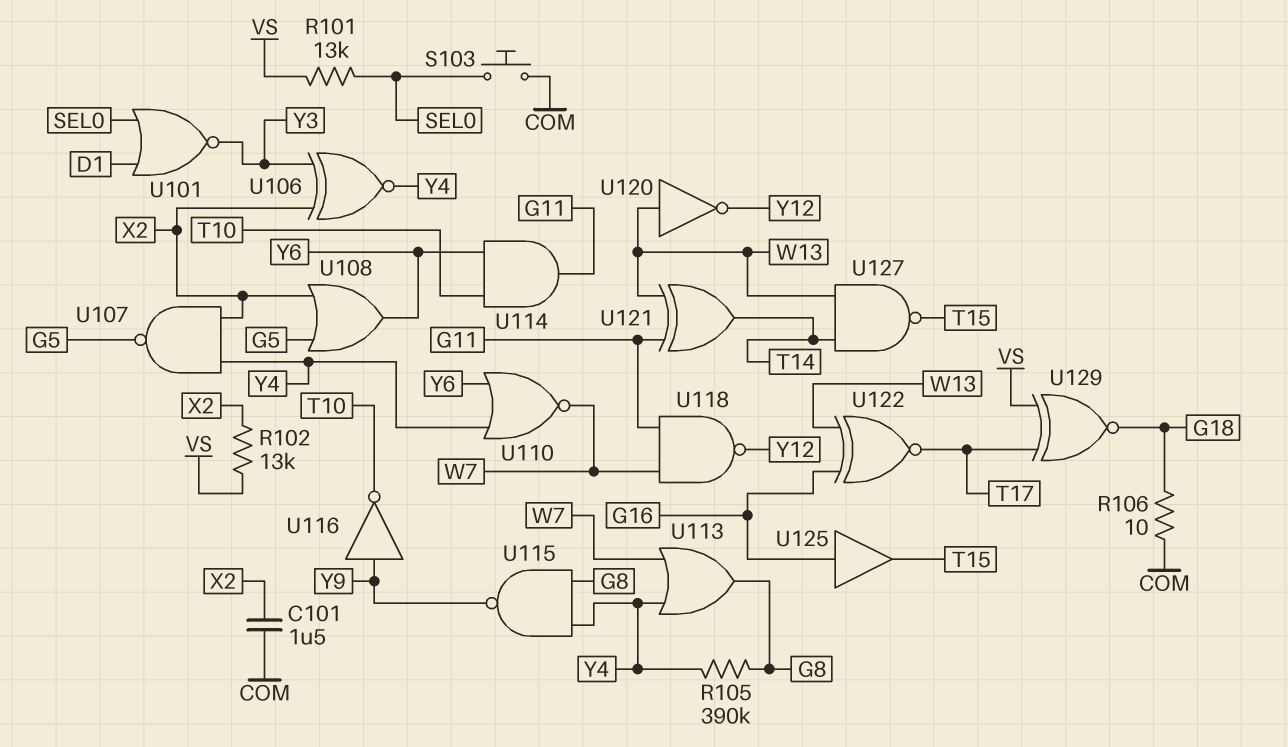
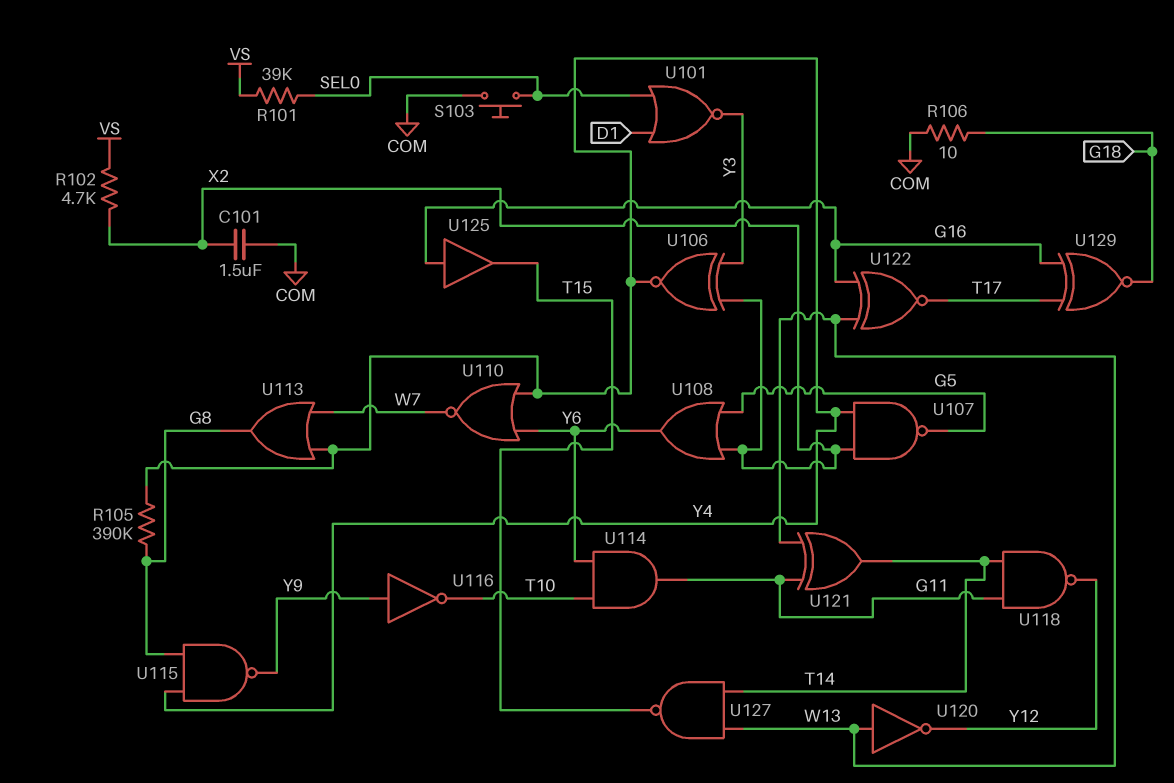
R101: 13k (SEL0, VS) -> 39k (SEL0, VS)
R102: 13k (VS, X2) -> 4.7k (VS, X2)
U118: NAND (in G11, in W7, out Y12) -> NAND (in G11, in T14, out Y12)
U129: XNOR (in T17, in VS, out G18) -> XNOR (in G16, in T17, out G18)

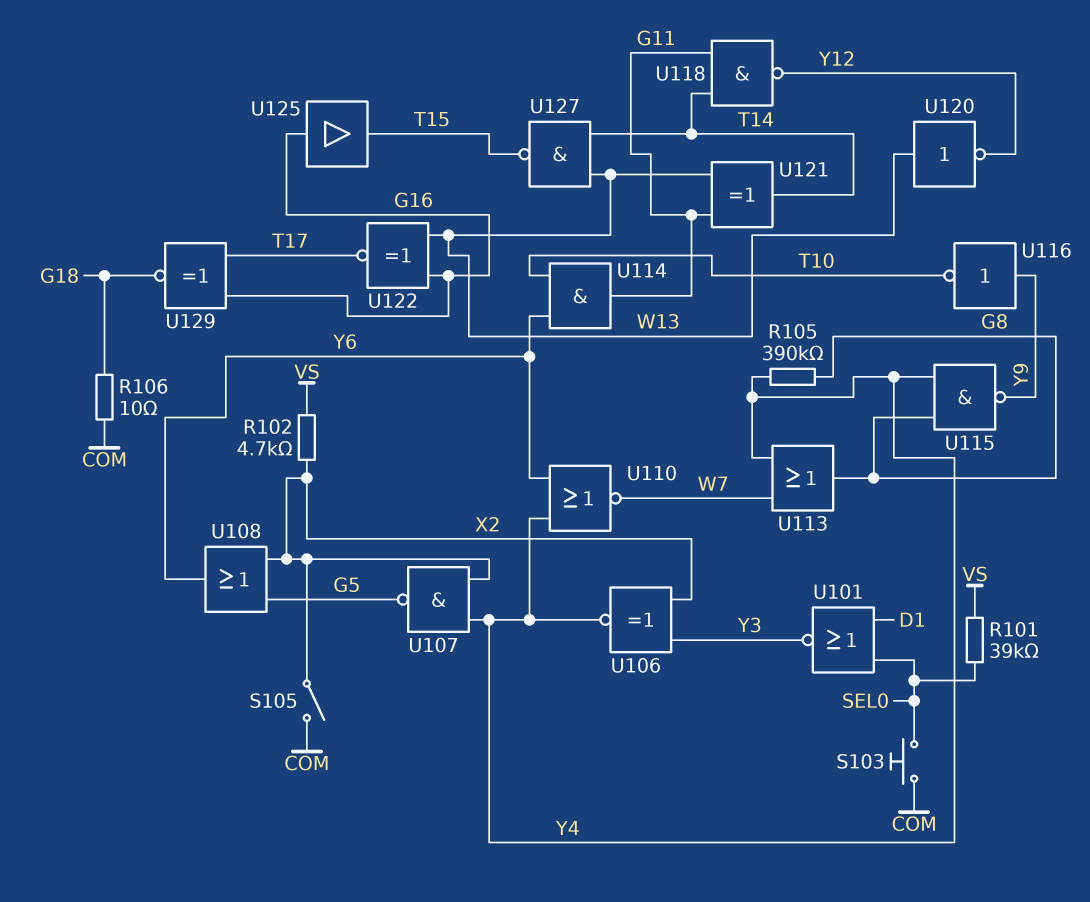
C101: 1.5uF (COM, X2) -> none
S105: none -> switch (COM, X2)

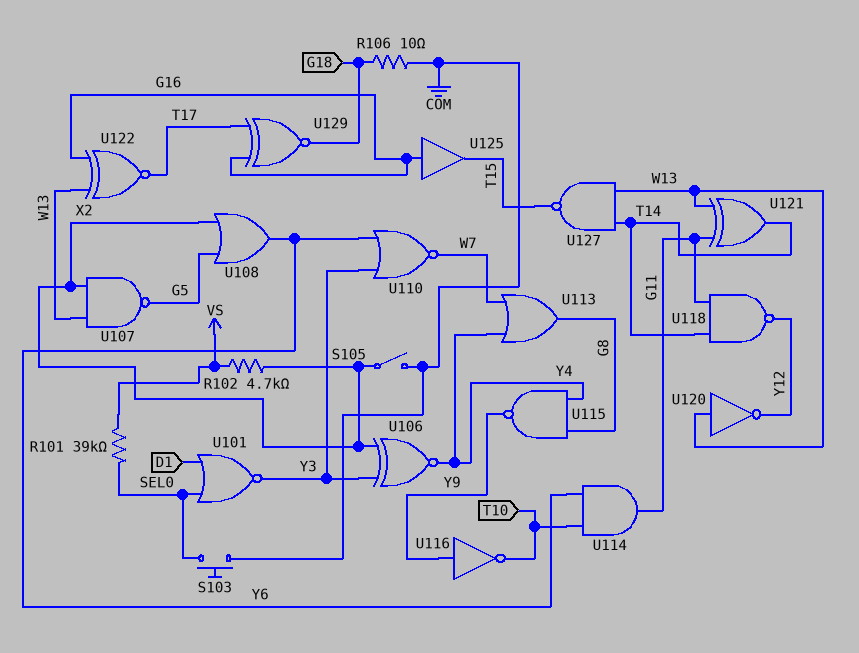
R105: 390k (G8, Y4) -> none
U107: NAND (in X2, in Y4, out G5) -> NAND (in W13, in X2, out G5)
U110: NOR (in Y4, in Y6, out W7) -> NOR (in Y3, in Y6, out W7)

